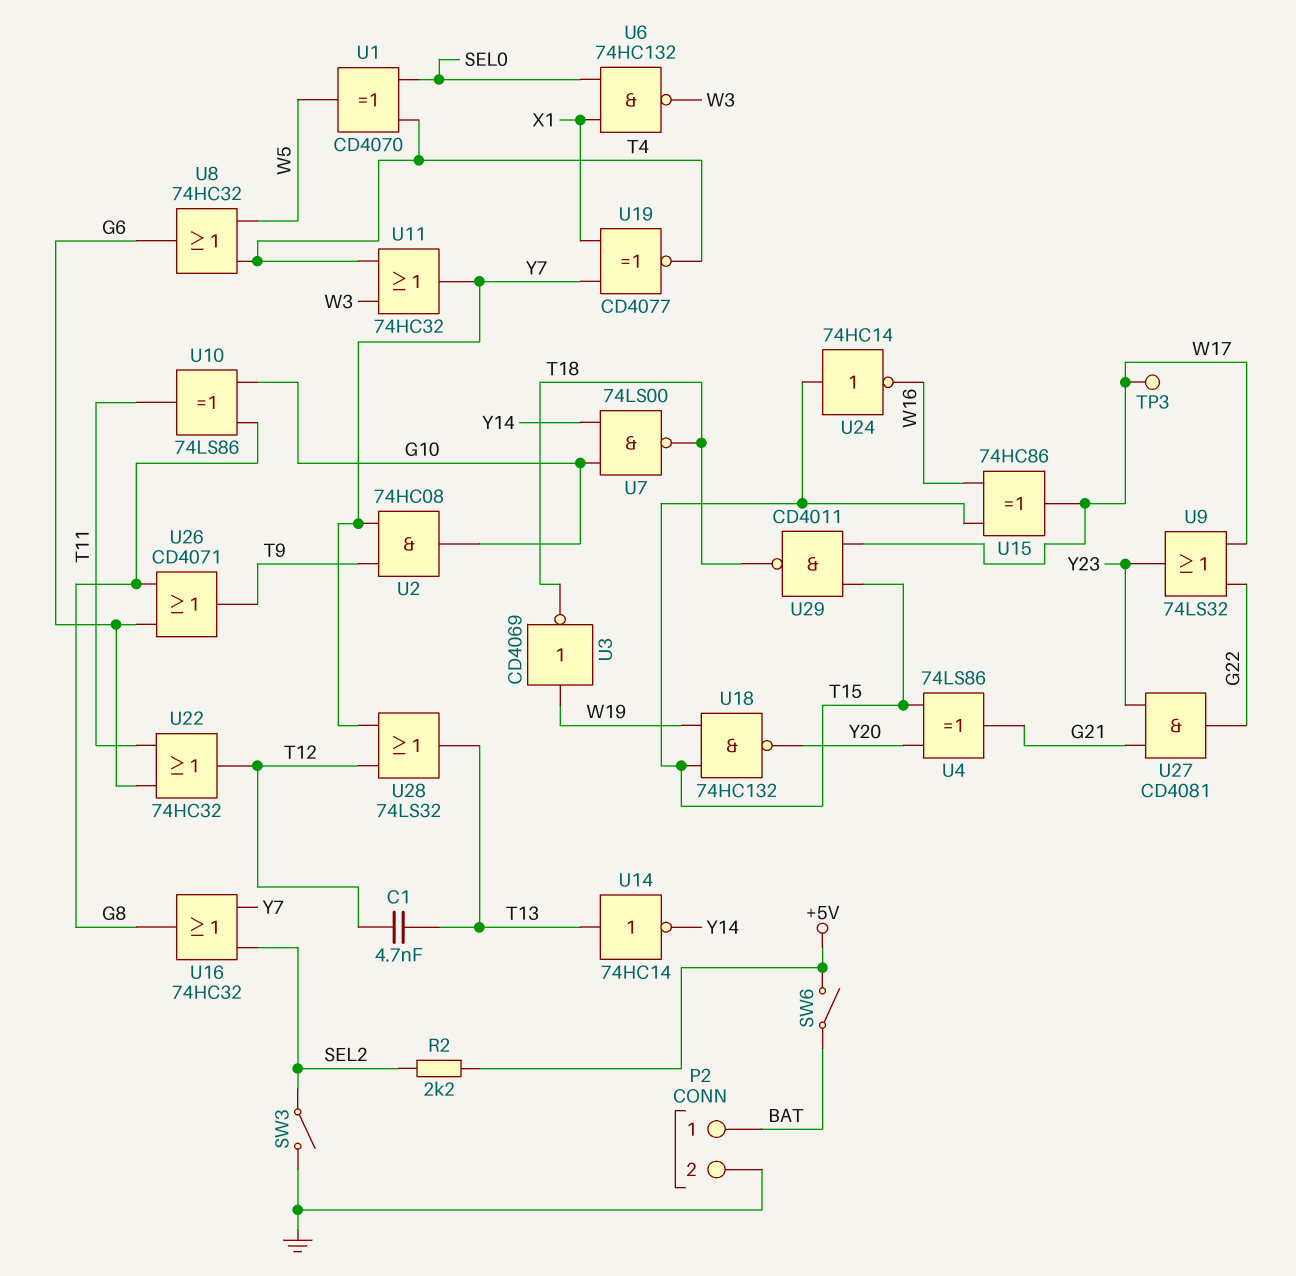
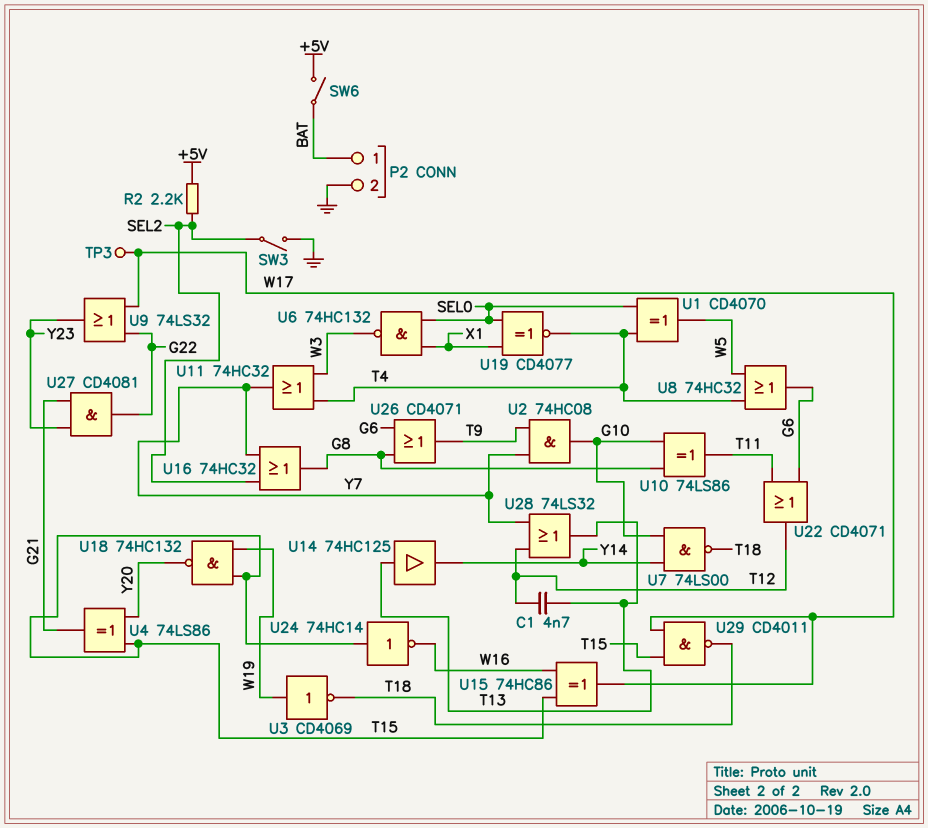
U14: NOT 74HC14 (in T13, out Y14) -> buffer 74HC125 (in T13, out Y14)
U19: XNOR CD4077 (in X1, in Y7, out T4) -> XNOR CD4077 (in SEL0, in X1, out T4)
U22: OR 74HC32 (in G6, in T11, out T12) -> OR CD4071 (in G6, in T11, out T12)

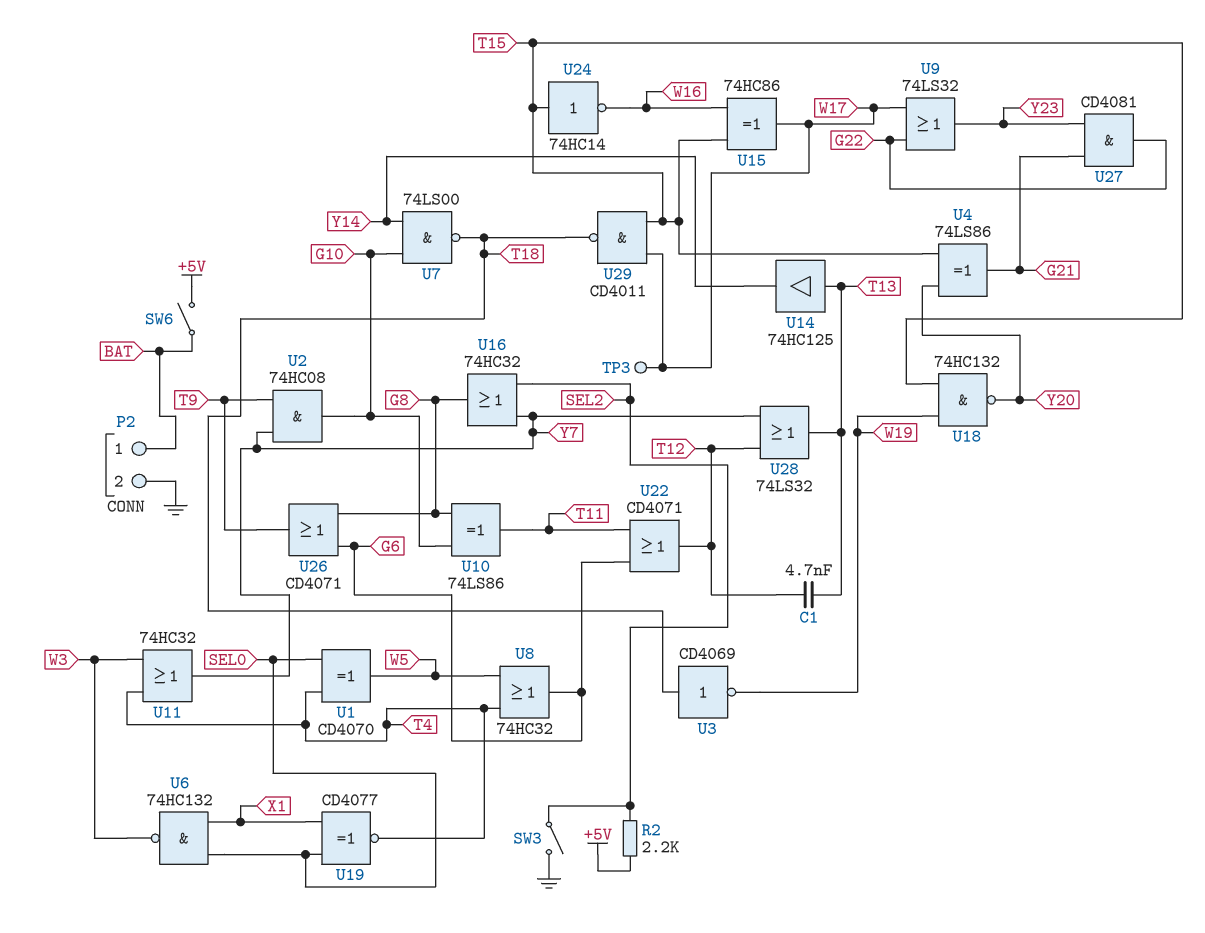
U3: NOT CD4069 (in W19, out T18) -> NOT CD4069 (in T18, out W19)

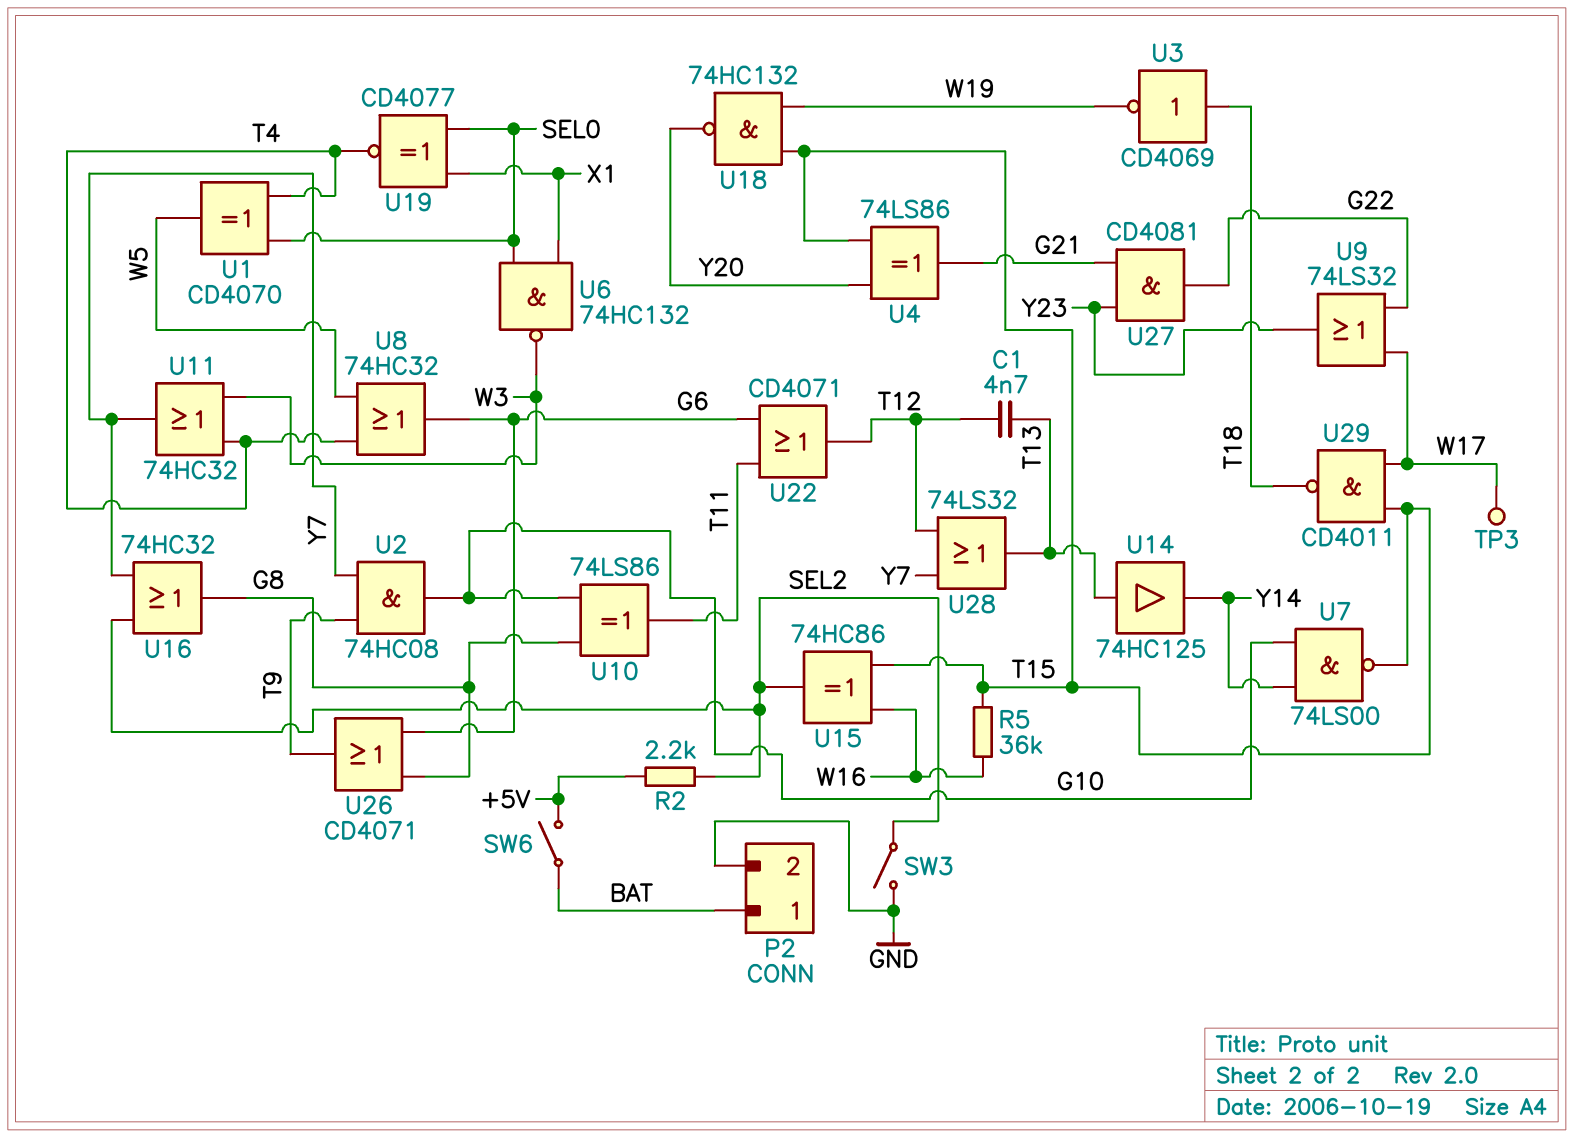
R5: none -> 36k (T15, W16)
U7: NAND 74LS00 (in G10, in Y14, out T18) -> NAND 74LS00 (in G10, in Y14, out T15)
U15: XOR 74HC86 (in T15, in W16, out W17) -> XOR 74HC86 (in T15, in W16, out SEL2)
U24: NOT 74HC14 (in T15, out W16) -> none

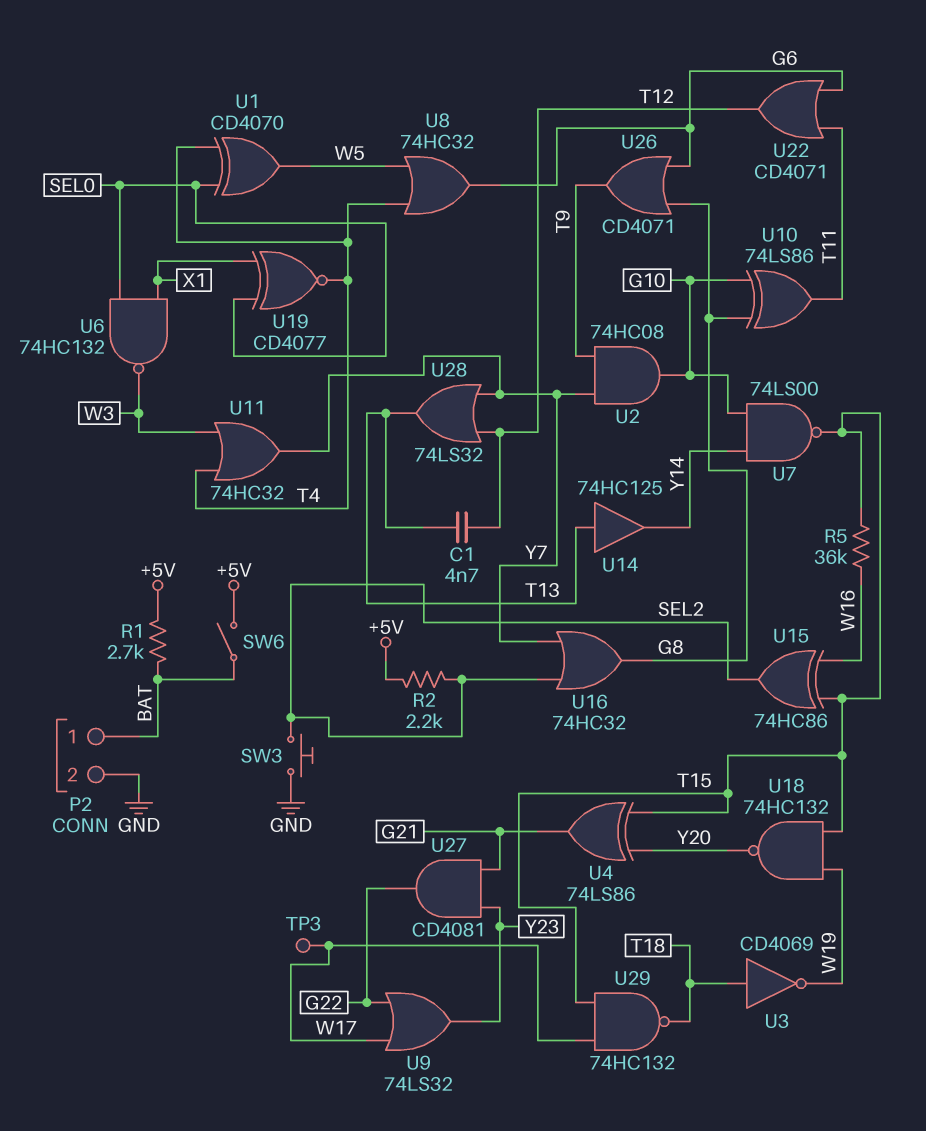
R1: none -> 2.7k (+5V, BAT)
SW3: switch (GND, SEL2) -> button (GND, SEL2)
U29: NAND CD4011 (in T15, in W17, out T18) -> NAND 74HC132 (in T15, in W17, out T18)

